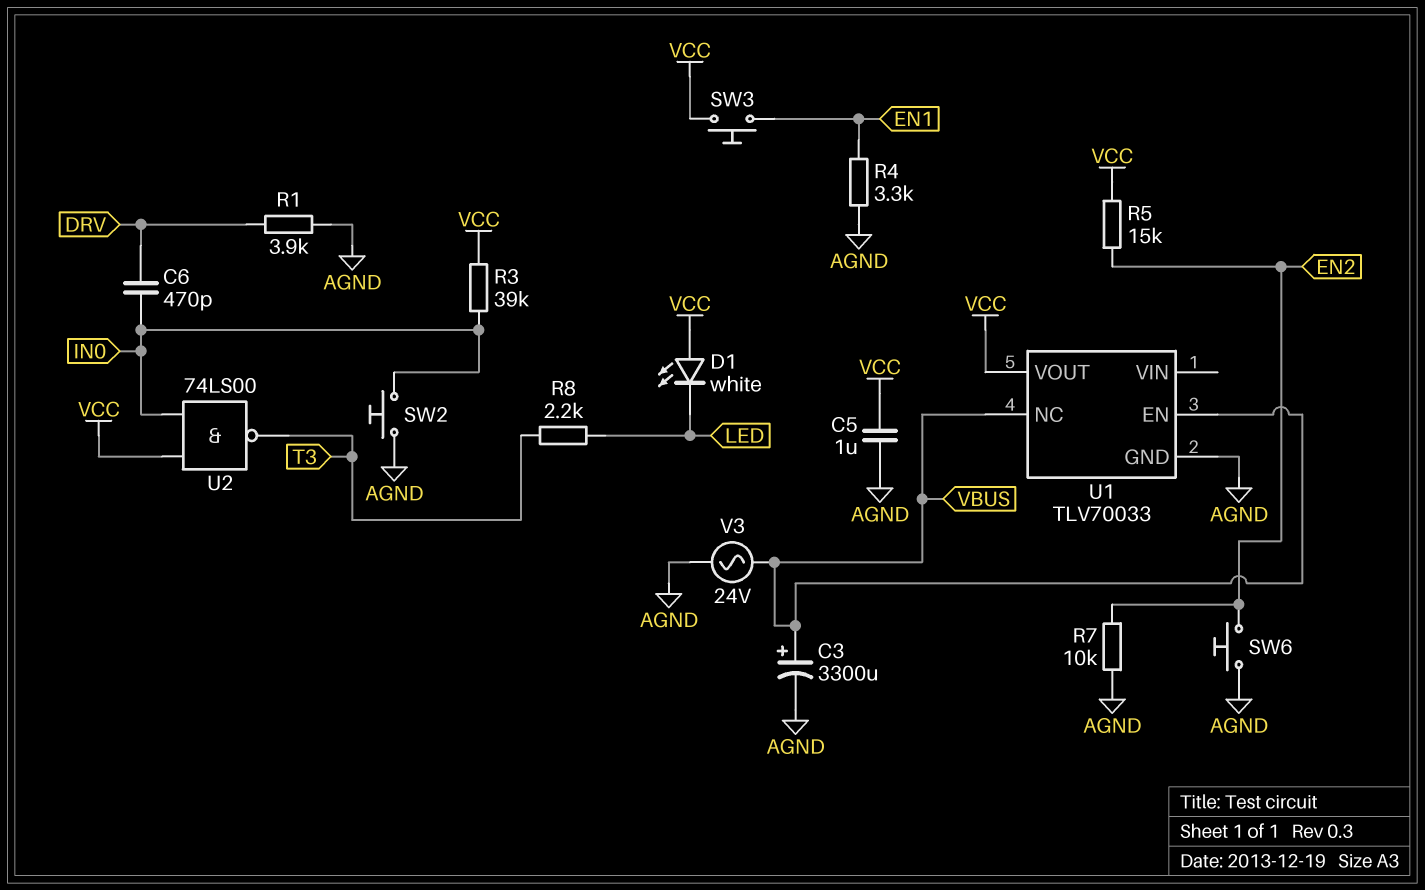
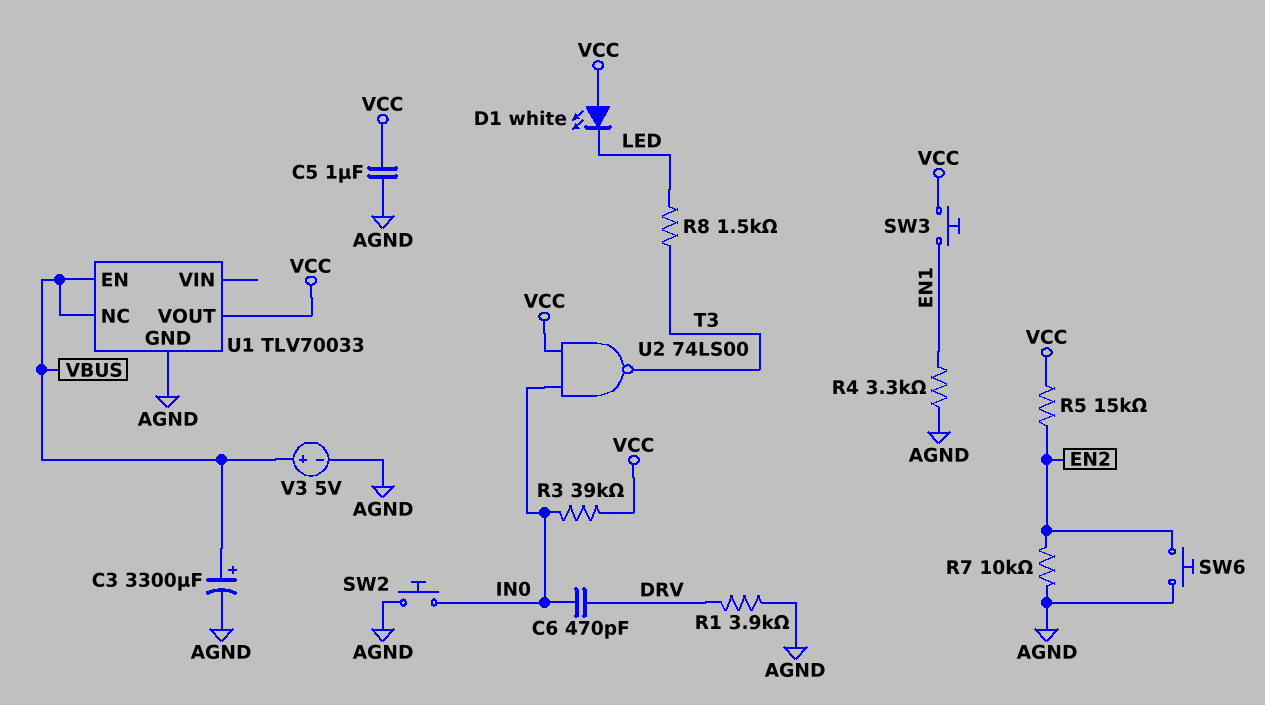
R8: 2.2k (LED, T3) -> 1.5k (LED, T3)
V3: AC 24V (AGND, VBUS) -> 5V (plus VBUS, minus AGND)

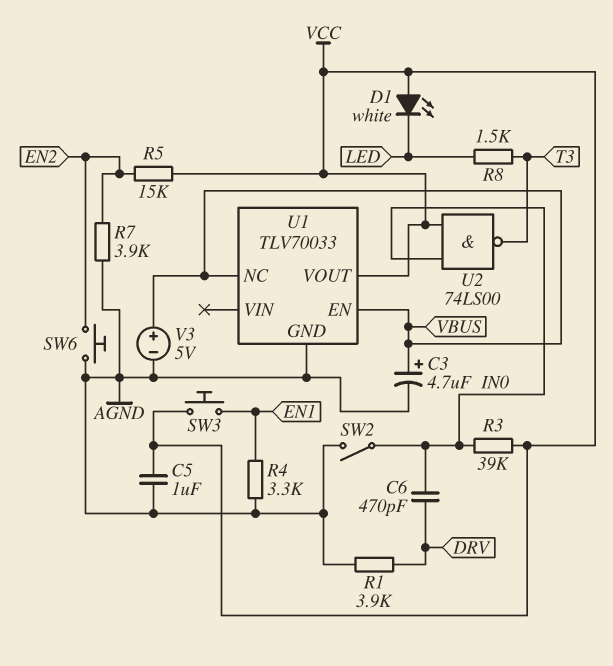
C3: 3300uF (plus VBUS, minus AGND) -> 4.7uF (plus VBUS, minus AGND)
R7: 10k (AGND, EN2) -> 3.9k (AGND, EN2)
SW2: button (AGND, IN0) -> switch (AGND, IN0)

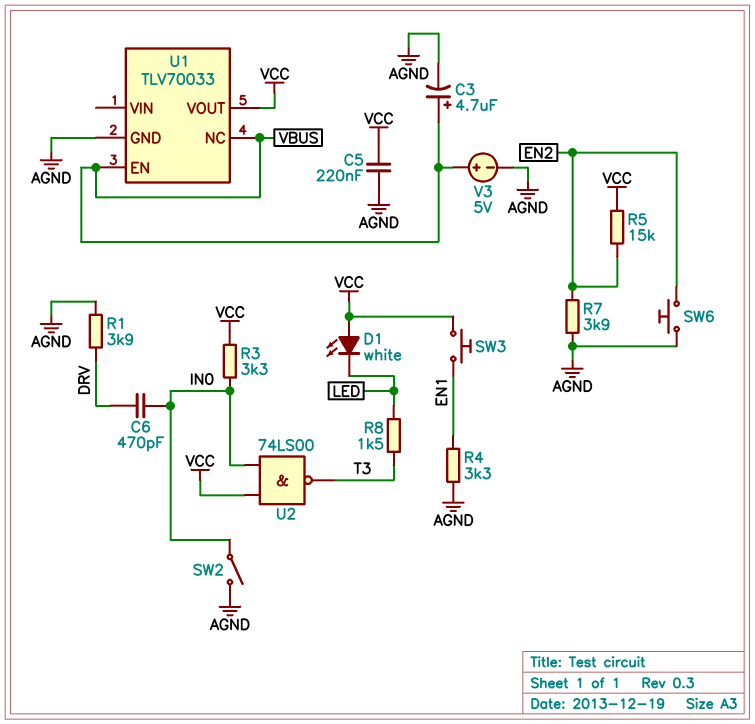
C5: 1uF (AGND, VCC) -> 220nF (AGND, VCC)
R3: 39k (IN0, VCC) -> 3.3k (IN0, VCC)

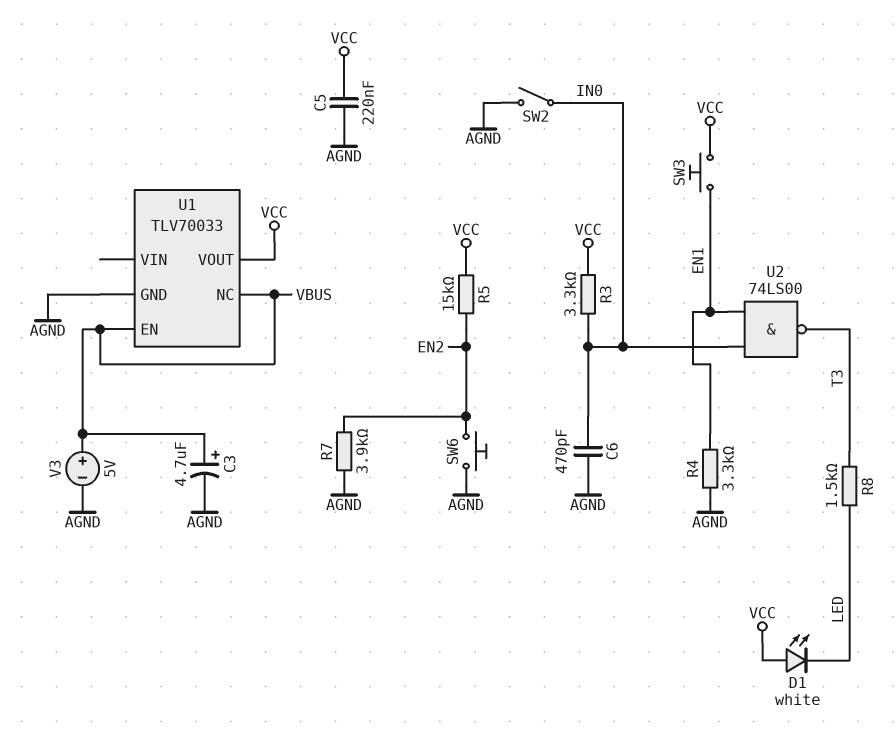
C6: 470pF (DRV, IN0) -> 470pF (AGND, IN0)
R1: 3.9k (AGND, DRV) -> none
U2: NAND 74LS00 (in IN0, in VCC, out T3) -> NAND 74LS00 (in EN1, in IN0, out T3)

